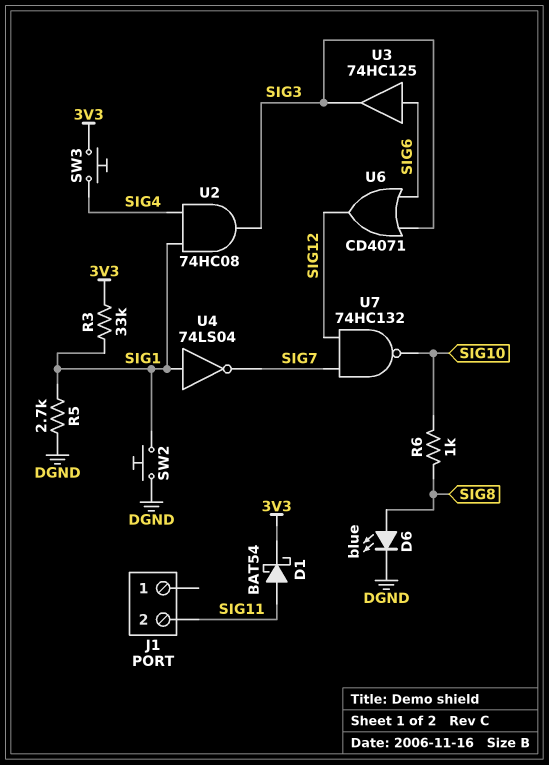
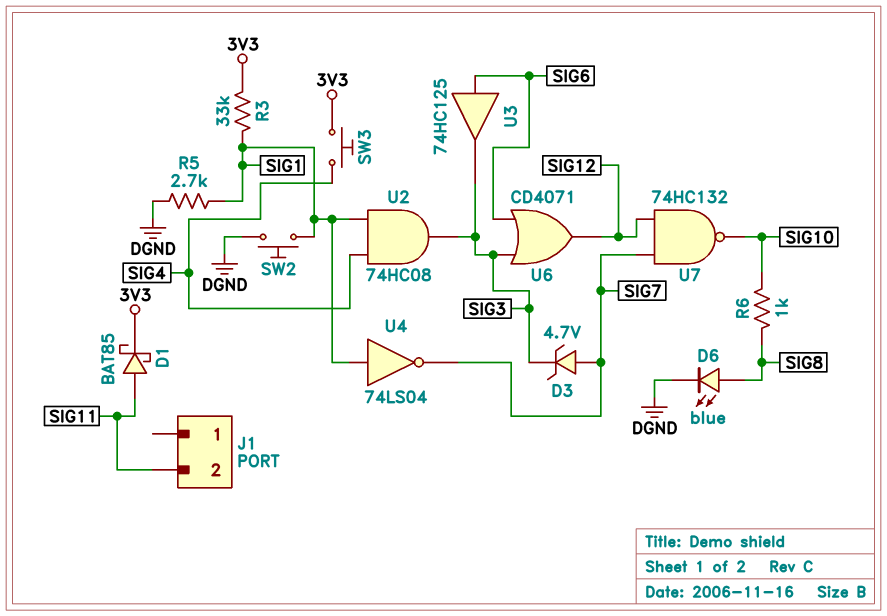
D1: schottky BAT54 (A SIG11, K 3V3) -> schottky BAT85 (A SIG11, K 3V3)
D3: none -> zener 4.7V (A SIG7, K SIG3)

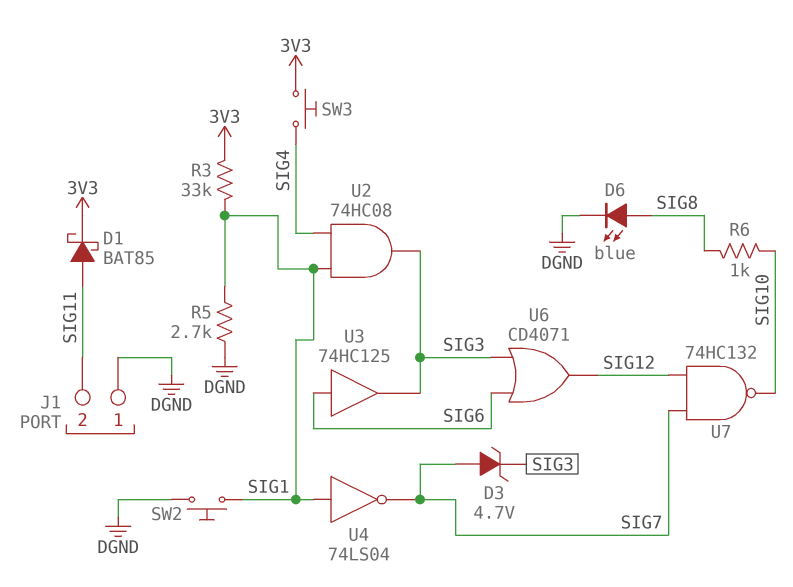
J1 pin 1: none -> DGND

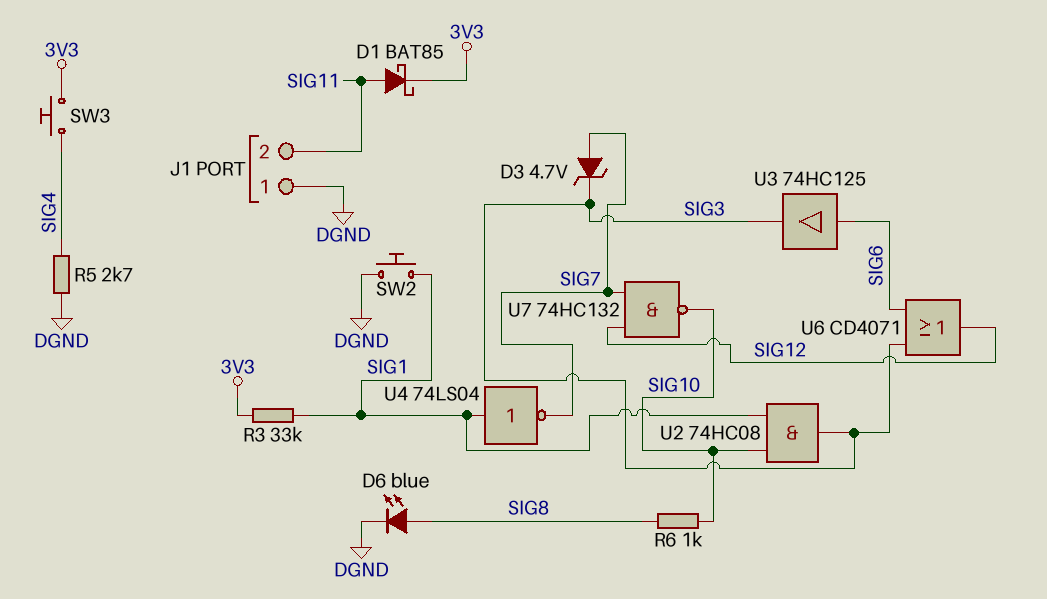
R5: 2.7k (DGND, SIG1) -> 2.7k (DGND, SIG4)
U2: AND 74HC08 (in SIG1, in SIG4, out SIG3) -> AND 74HC08 (in SIG1, in SIG10, out SIG3)

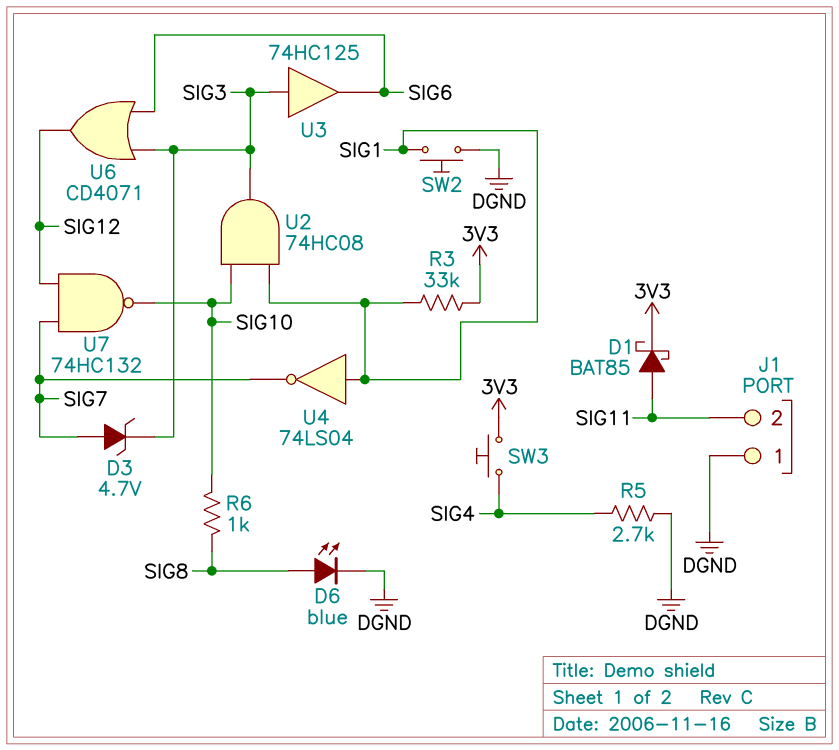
U3: buffer 74HC125 (in SIG6, out SIG3) -> buffer 74HC125 (in SIG3, out SIG6)

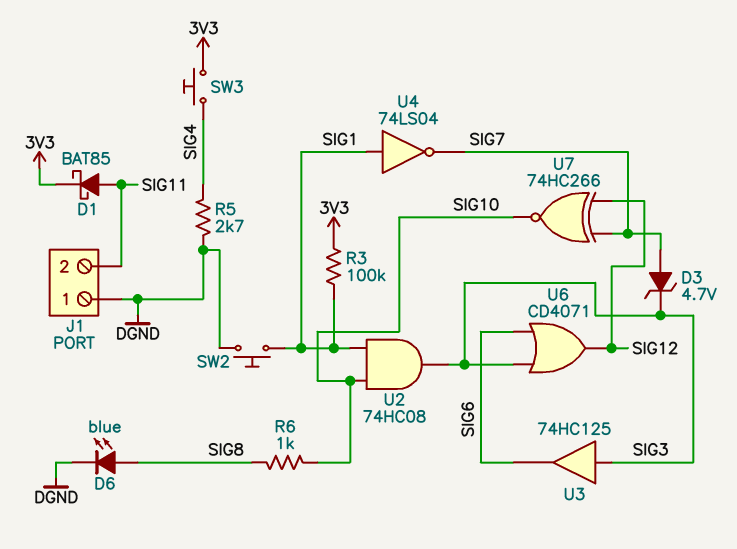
R3: 33k (3V3, SIG1) -> 100k (3V3, SIG1)
U7: NAND 74HC132 (in SIG7, in SIG12, out SIG10) -> XNOR 74HC266 (in SIG7, in SIG12, out SIG10)

